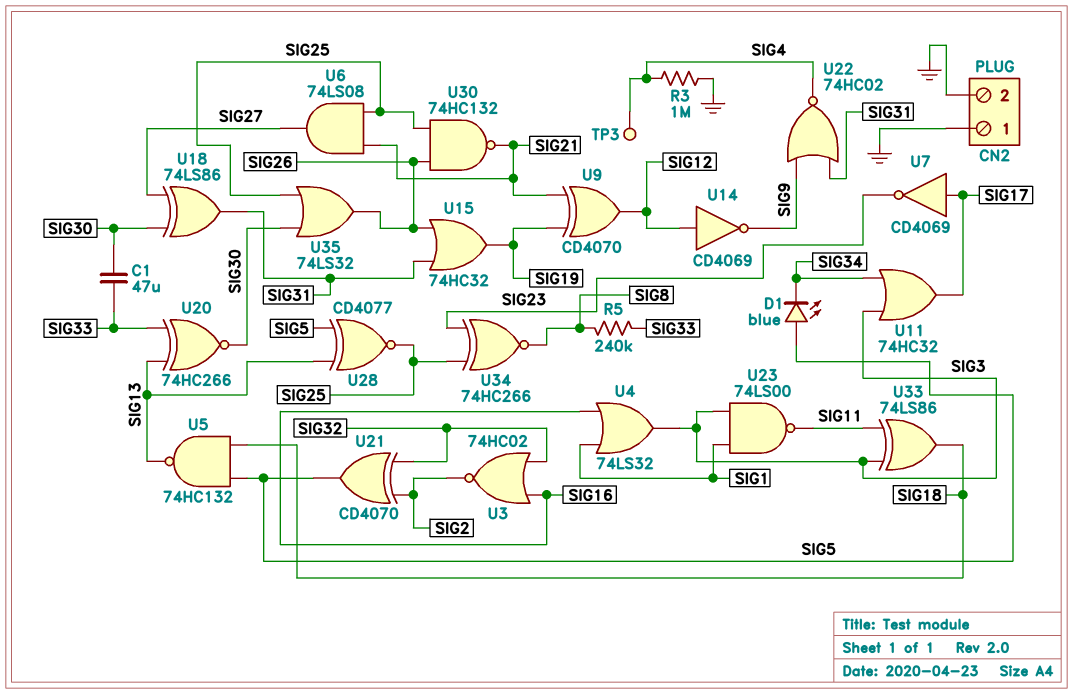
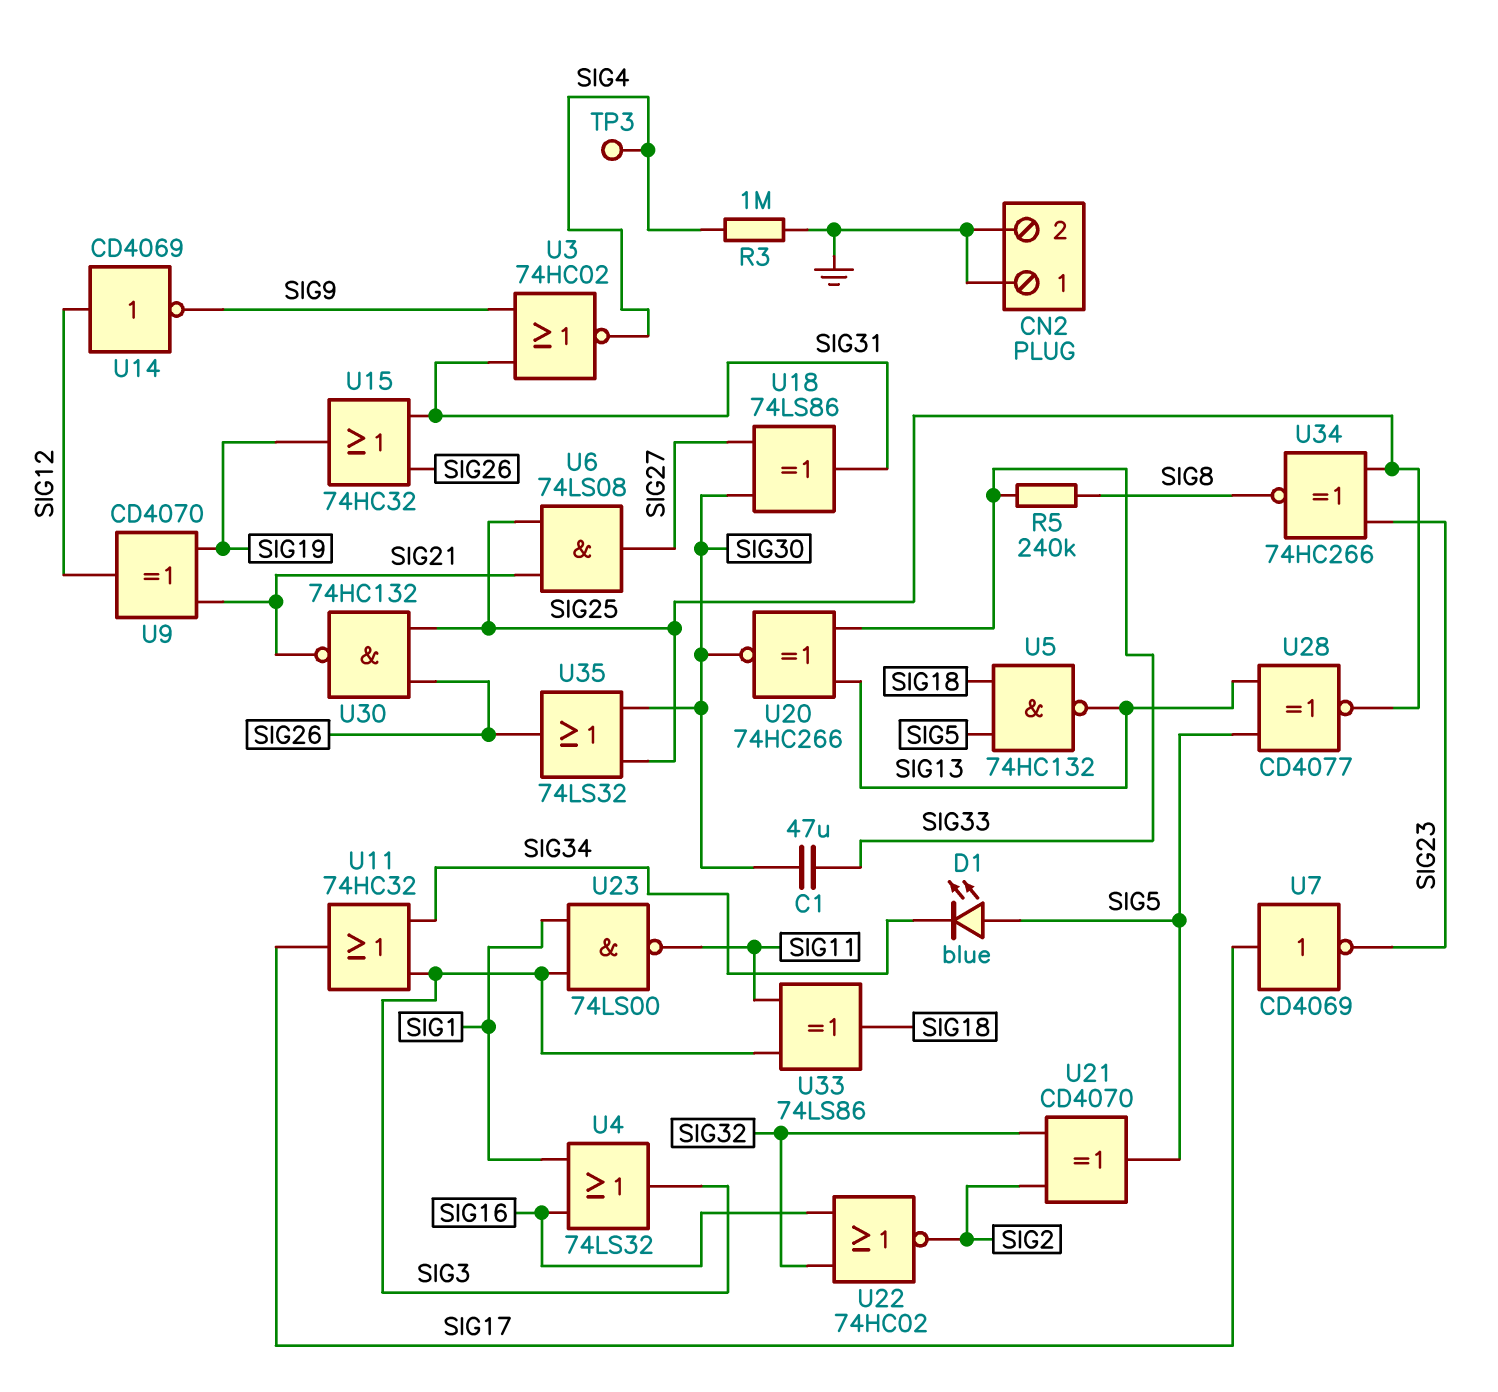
U3: NOR 74HC02 (in SIG16, in SIG32, out SIG2) -> NOR 74HC02 (in SIG9, in SIG31, out SIG4)
U22: NOR 74HC02 (in SIG9, in SIG31, out SIG4) -> NOR 74HC02 (in SIG16, in SIG32, out SIG2)

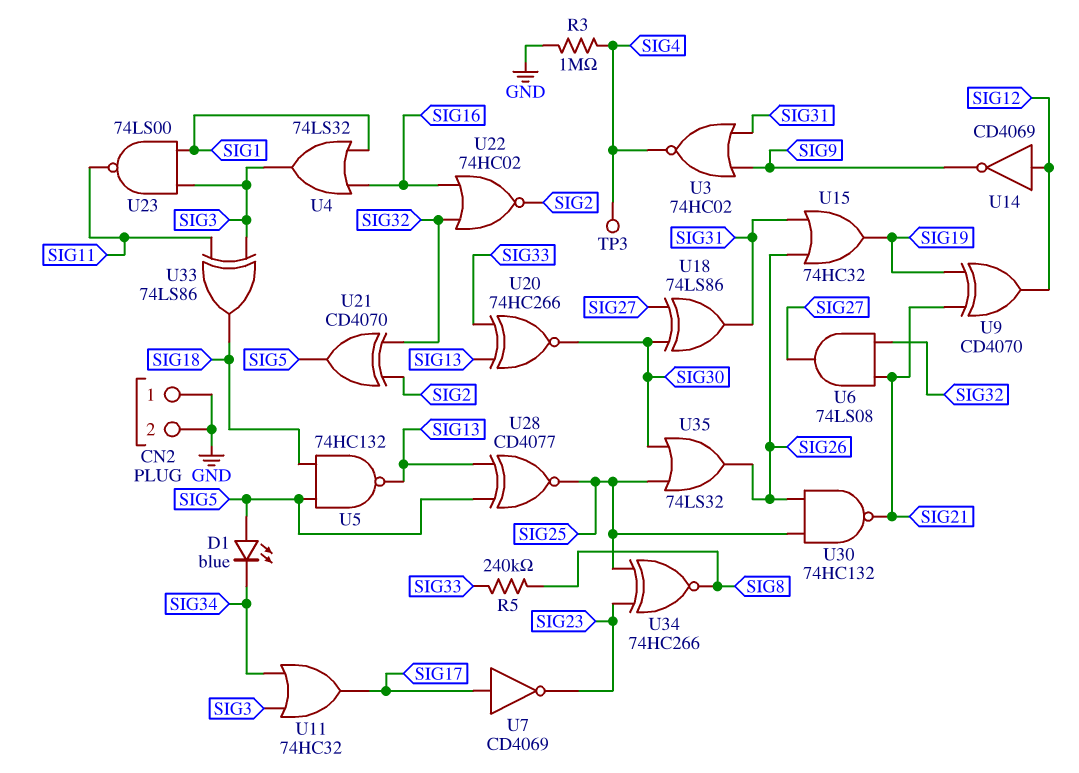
C1: 47uF (SIG30, SIG33) -> none
U6: AND 74LS08 (in SIG21, in SIG25, out SIG27) -> AND 74LS08 (in SIG21, in SIG32, out SIG27)

